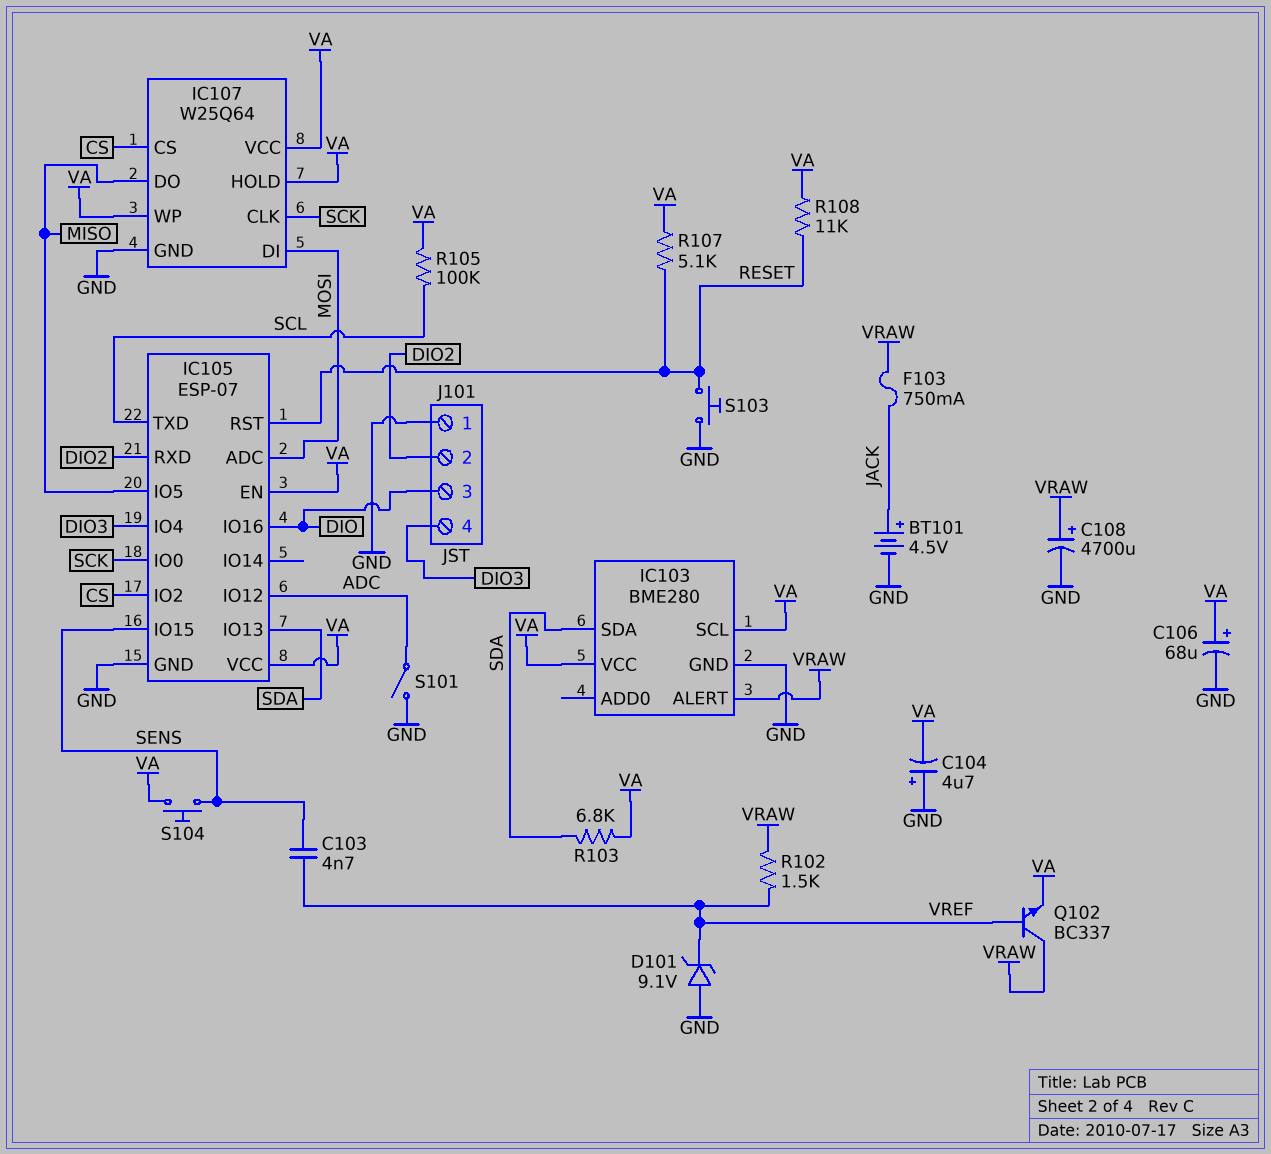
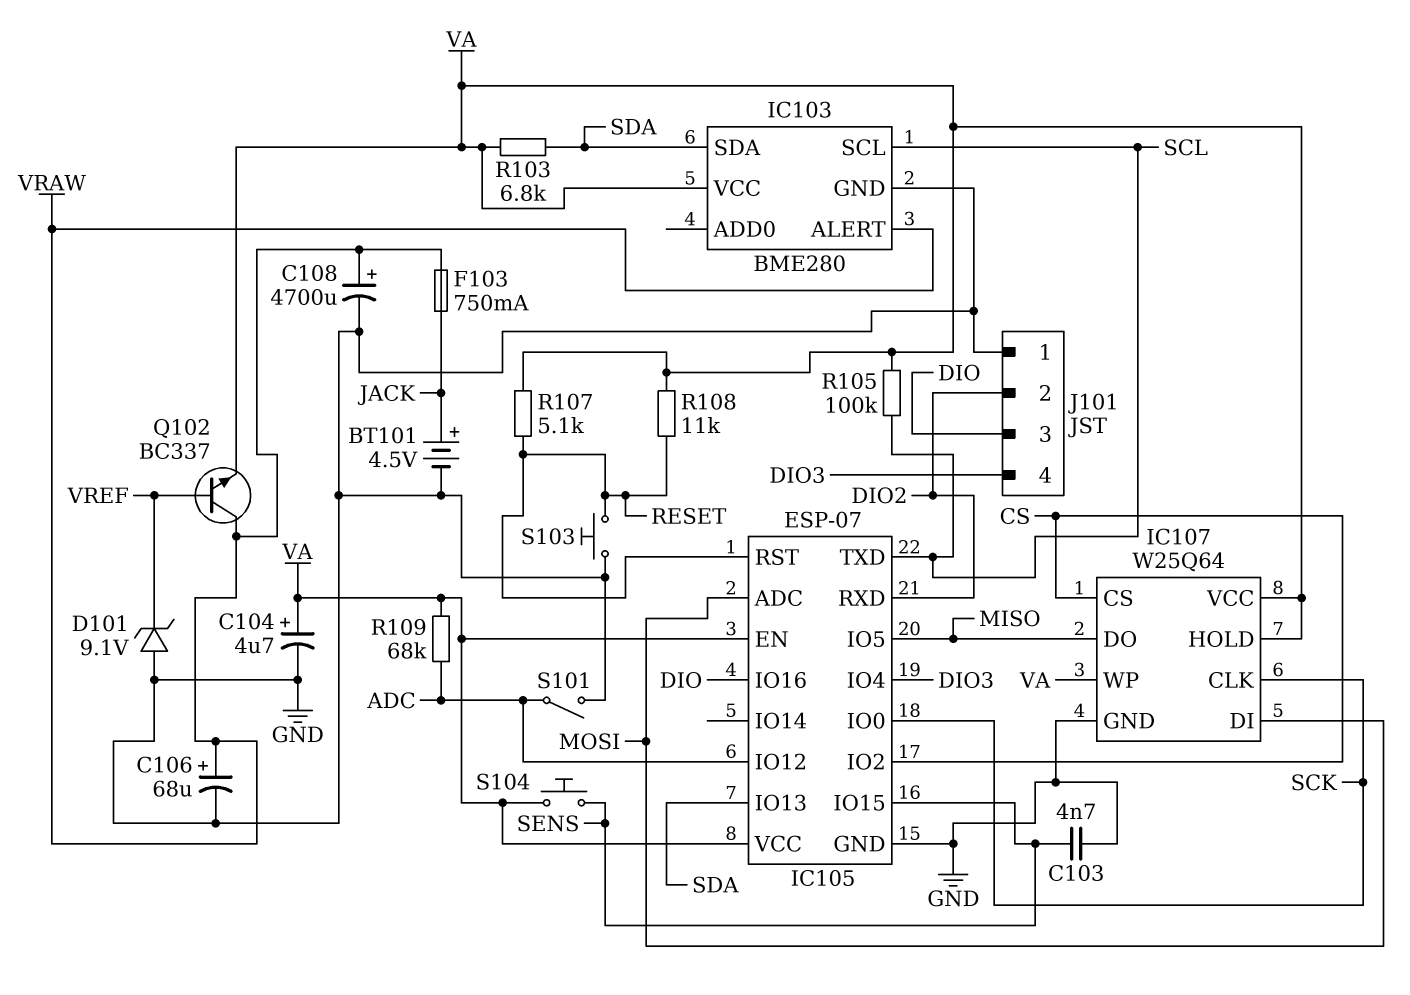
C103: 4.7nF (SENS, VREF) -> 4.7nF (GND, SENS)
C104: 4.7uF (plus GND, minus VA) -> 4.7uF (plus VA, minus GND)
C106: 68uF (plus VA, minus GND) -> 68uF (plus VRAW, minus GND)
IC103 pin SCL: VA -> SCL
R102: 1.5k (VRAW, VREF) -> none
R109: none -> 68k (ADC, VA)

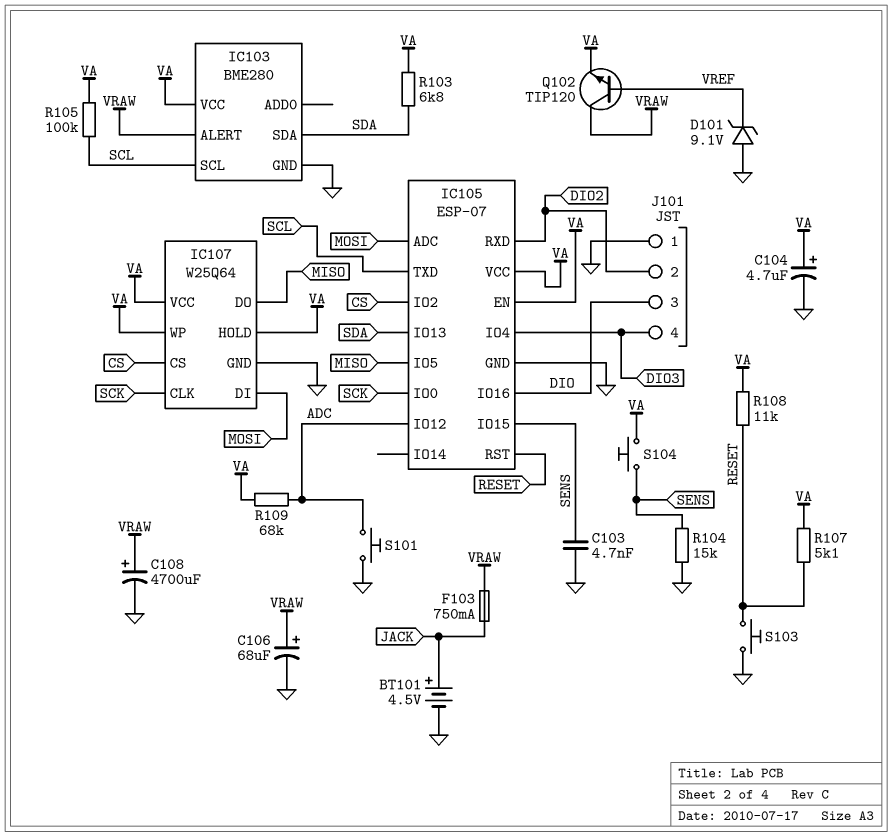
Q102: NPN BC337 (B VREF, C VRAW, E VA) -> NPN TIP120 (B VREF, C VRAW, E VA)
R104: none -> 15k (GND, SENS)
S101: switch (ADC, GND) -> button (ADC, GND)

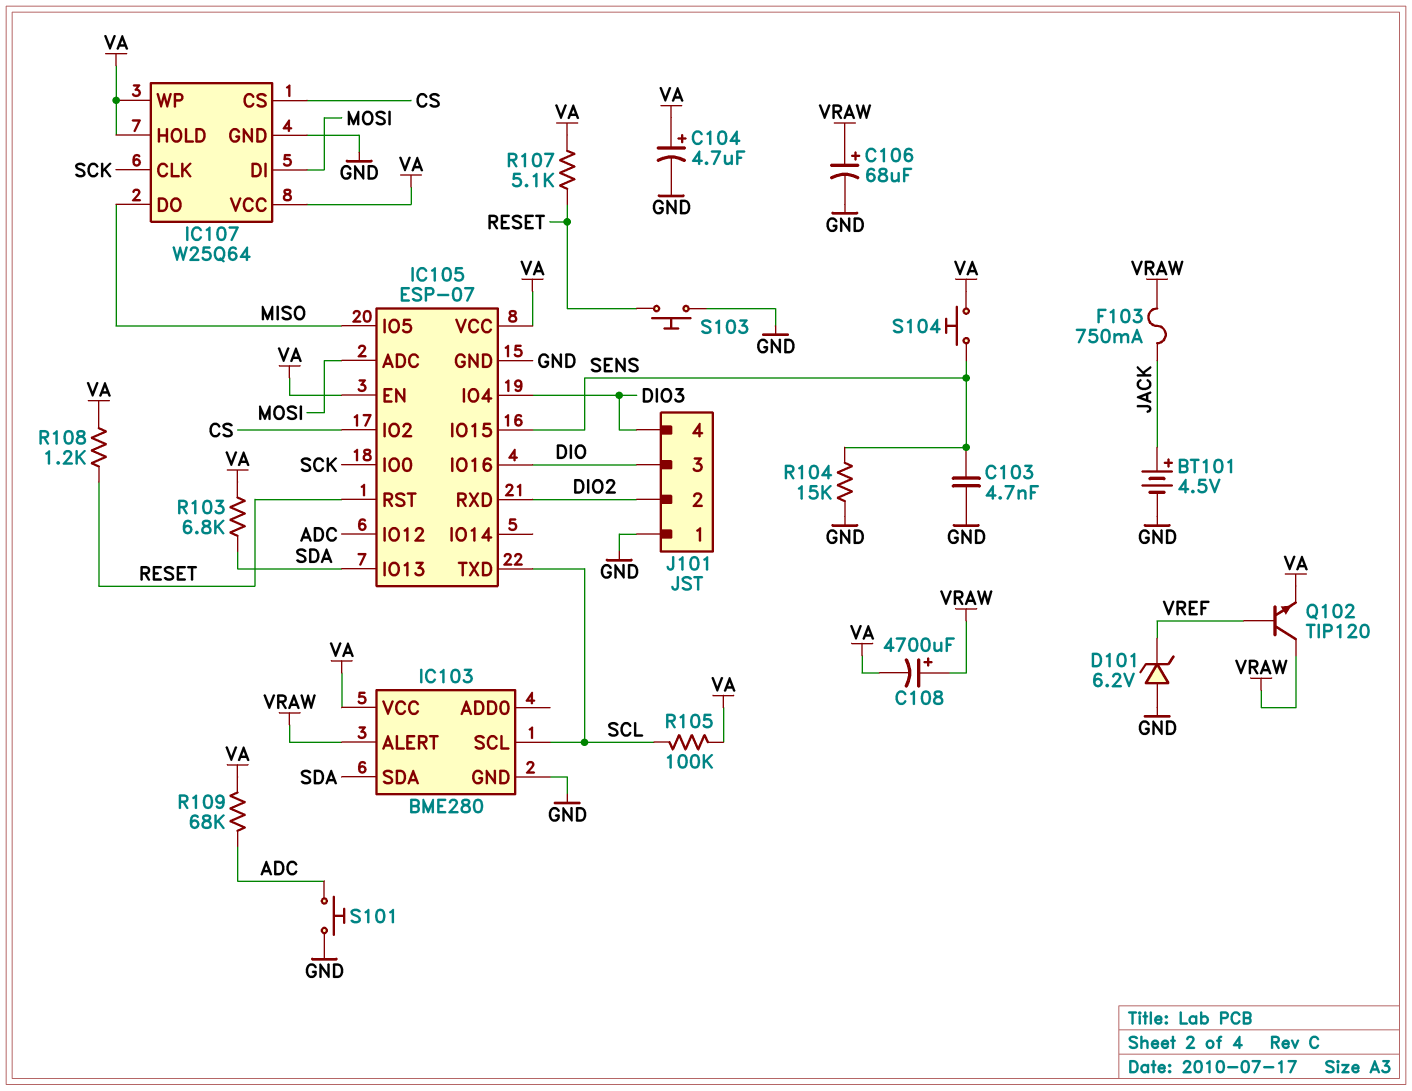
C108: 4700uF (plus VRAW, minus GND) -> 4700uF (plus VRAW, minus VA)
D101: zener 9.1V (A GND, K VREF) -> zener 6.2V (A GND, K VREF)
R108: 11k (RESET, VA) -> 1.2k (RESET, VA)

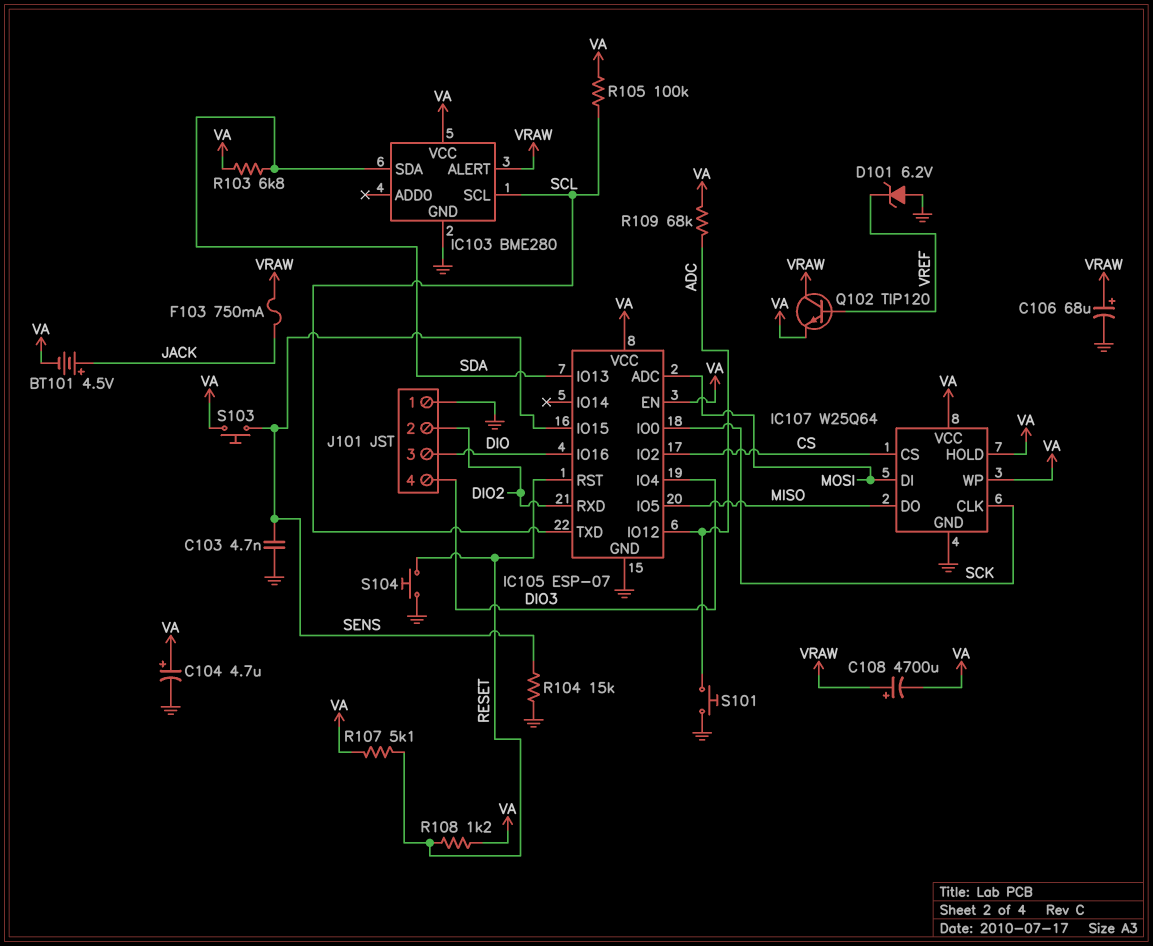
BT101: 4.5V (plus JACK, minus GND) -> 4.5V (plus JACK, minus VA)
S103: button (GND, RESET) -> button (SENS, VA)
S104: button (SENS, VA) -> button (GND, RESET)

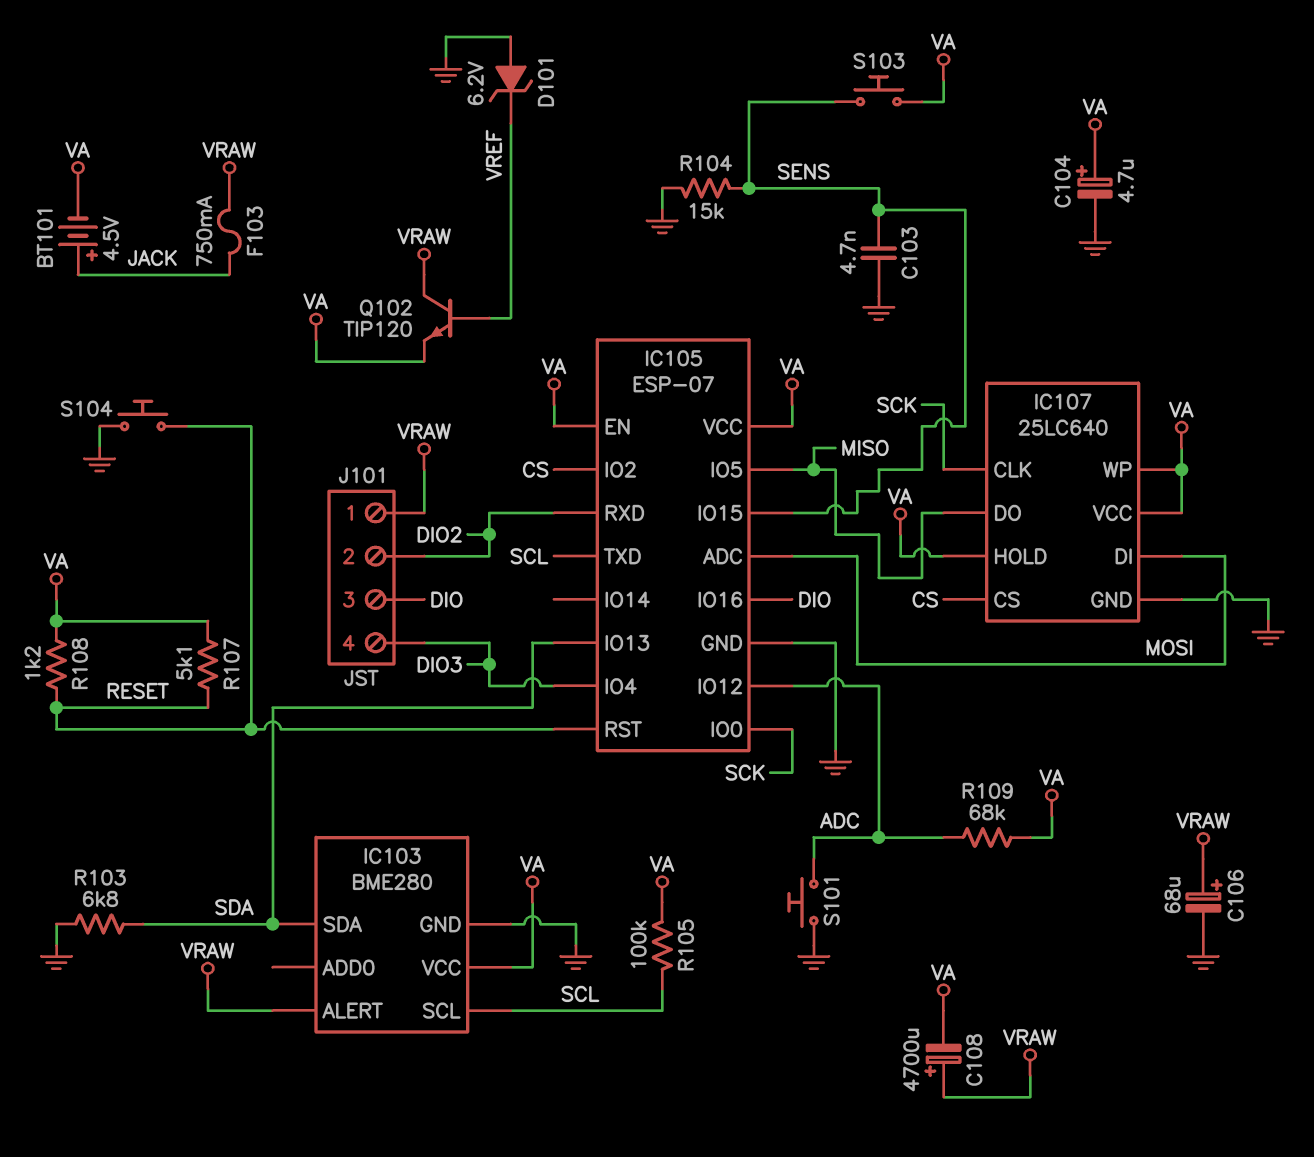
IC107: W25Q64 -> 25LC640
J101 pin 1: GND -> VRAW
R103: 6.8k (SDA, VA) -> 6.8k (GND, SDA)

